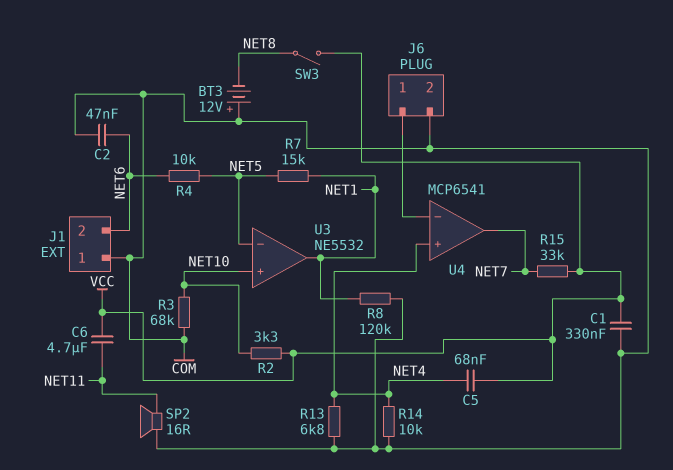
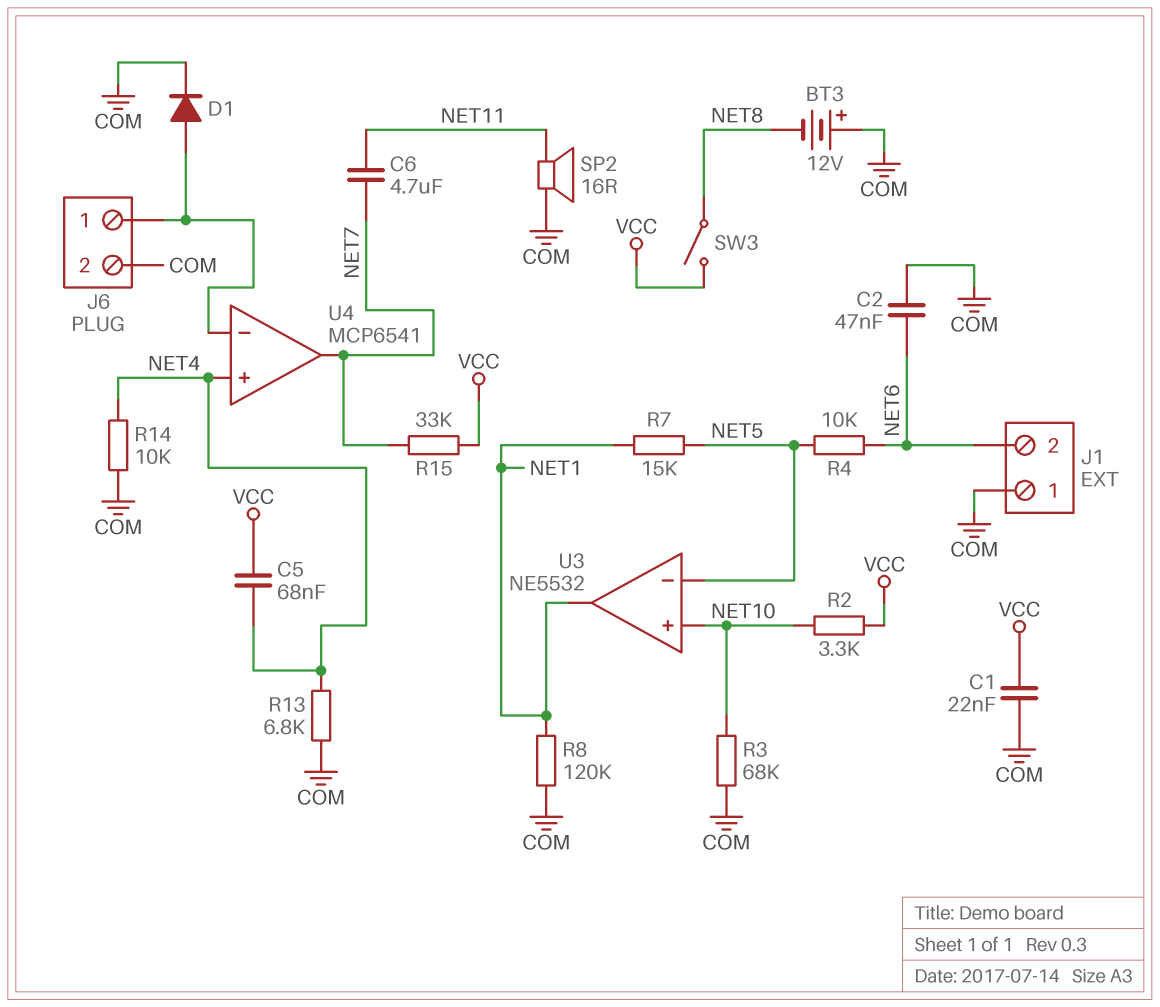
C1: 330nF (COM, VCC) -> 22nF (COM, VCC)
C6: 4.7uF (NET11, VCC) -> 4.7uF (NET7, NET11)
D1: none -> diode (A J6/1, K COM)

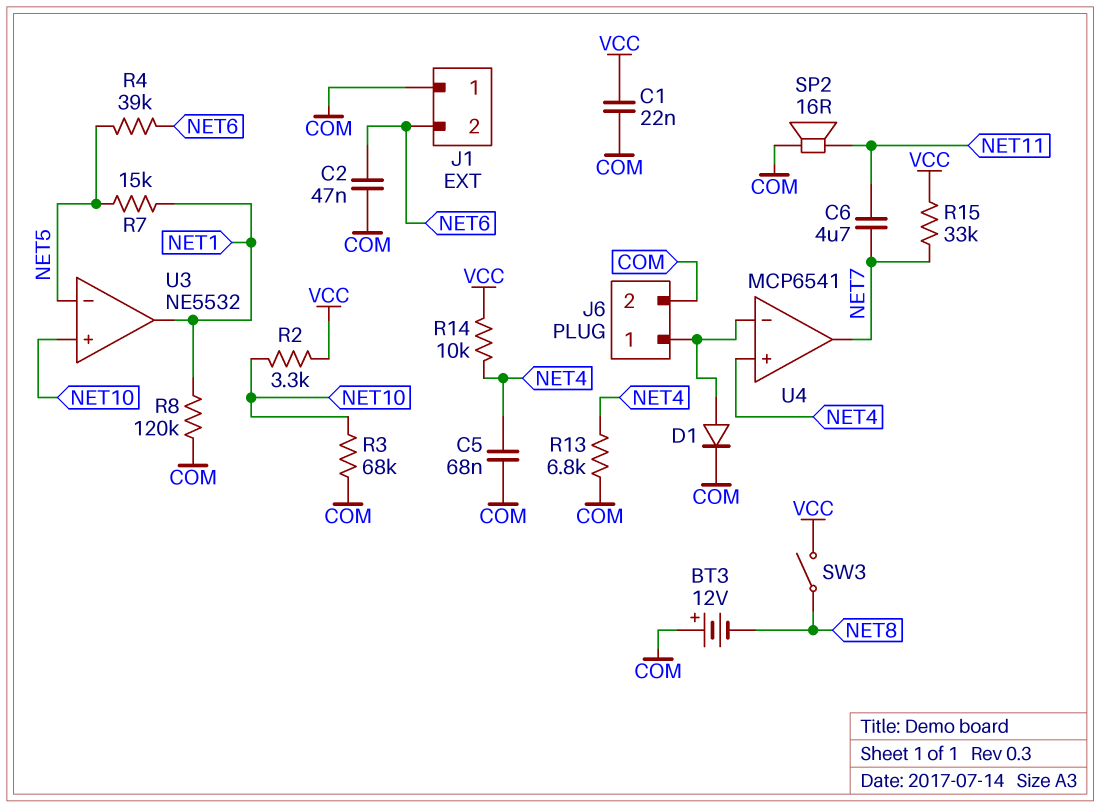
C5: 68nF (NET4, VCC) -> 68nF (COM, NET4)
R4: 10k (NET5, NET6) -> 39k (NET5, NET6)
R14: 10k (COM, NET4) -> 10k (NET4, VCC)

